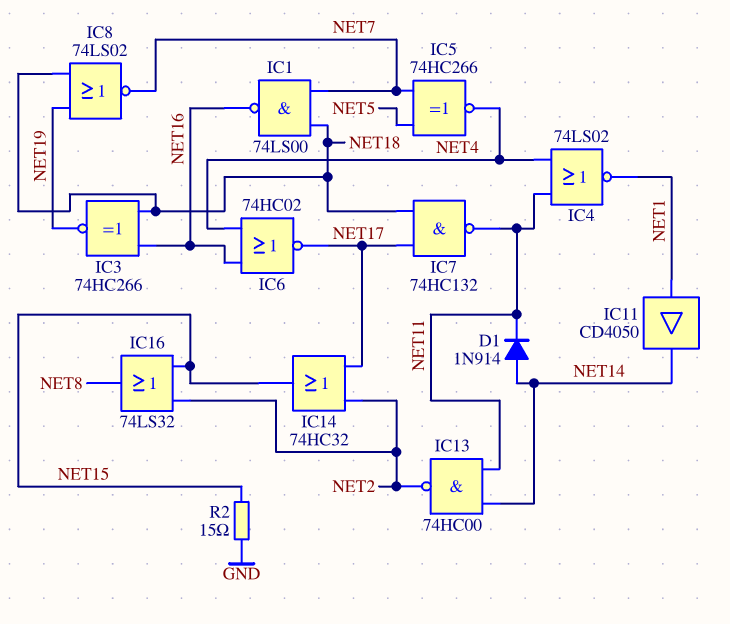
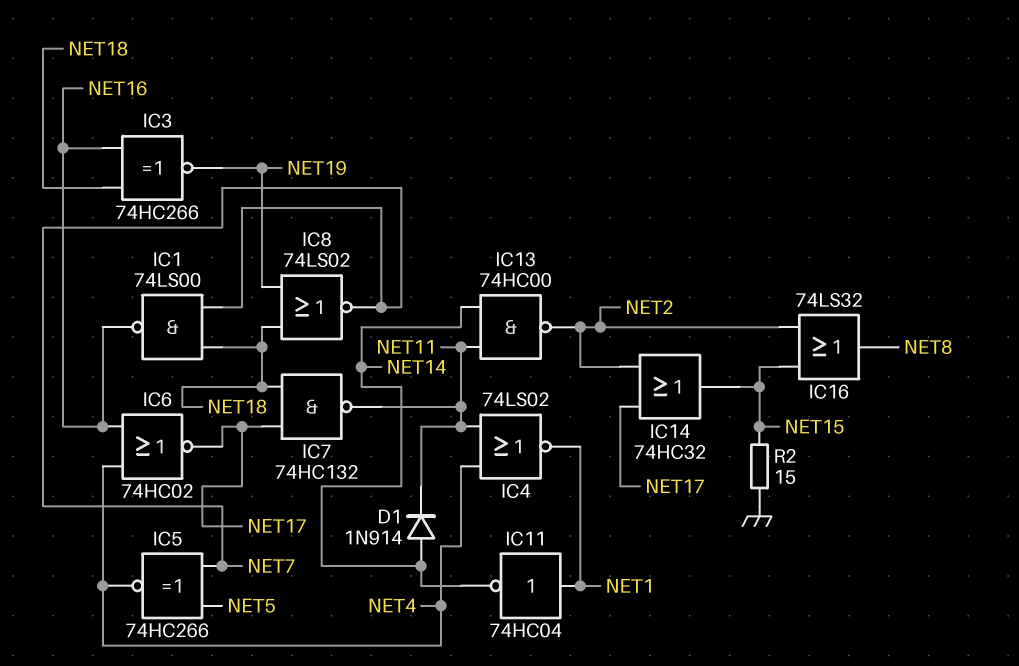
IC11: buffer CD4050 (in NET1, out NET14) -> NOT 74HC04 (in NET1, out NET14)

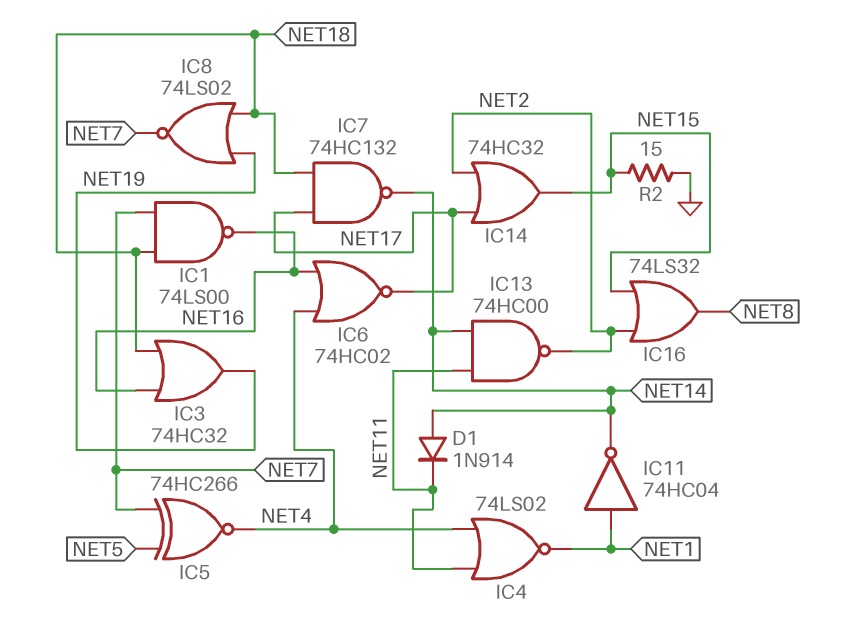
IC3: XNOR 74HC266 (in NET16, in NET18, out NET19) -> OR 74HC32 (in NET16, in NET18, out NET19)
IC7: NAND 74HC132 (in NET17, in NET18, out NET11) -> NAND 74HC132 (in NET17, in NET18, out NET14)

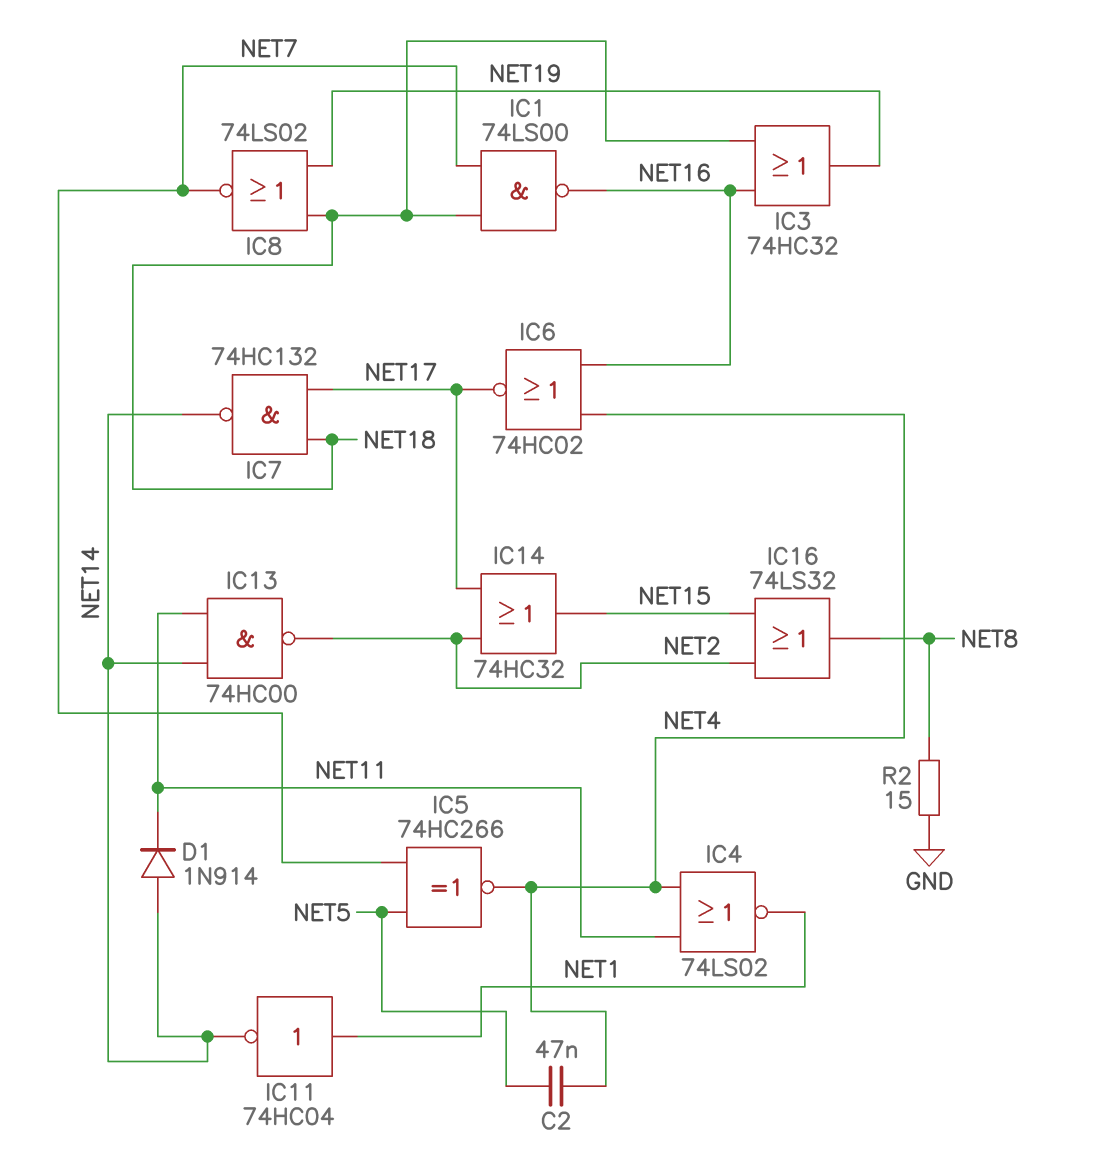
C2: none -> 47nF (NET4, NET5)
R2: 15 (GND, NET15) -> 15 (GND, NET8)

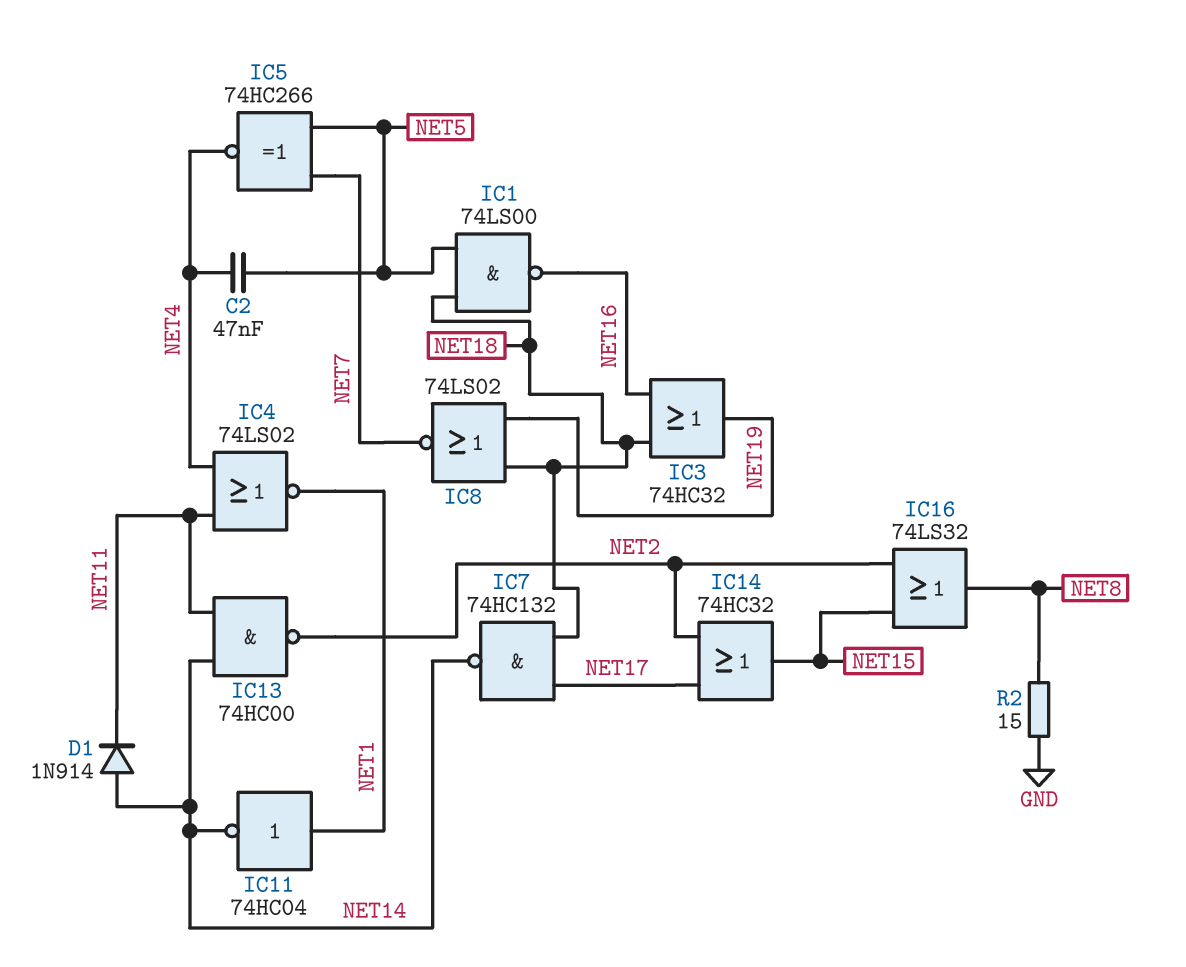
IC1: NAND 74LS00 (in NET7, in NET18, out NET16) -> NAND 74LS00 (in NET5, in NET18, out NET16)
IC6: NOR 74HC02 (in NET4, in NET16, out NET17) -> none

